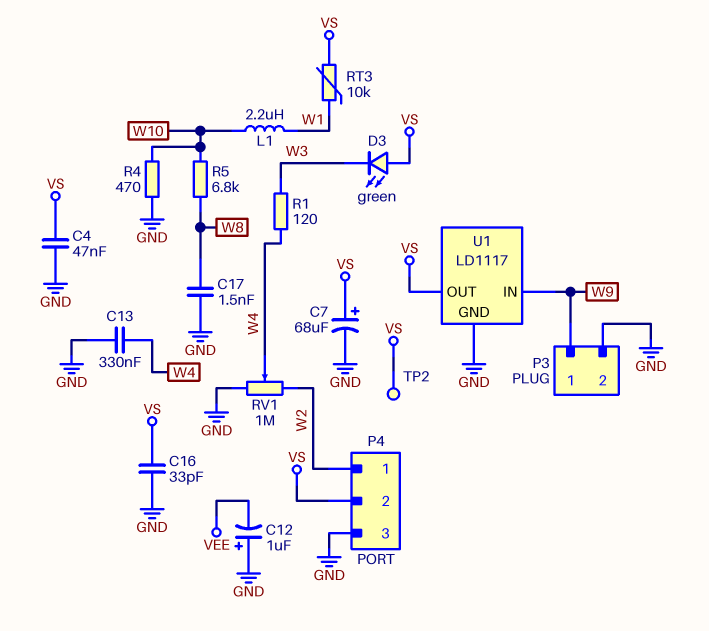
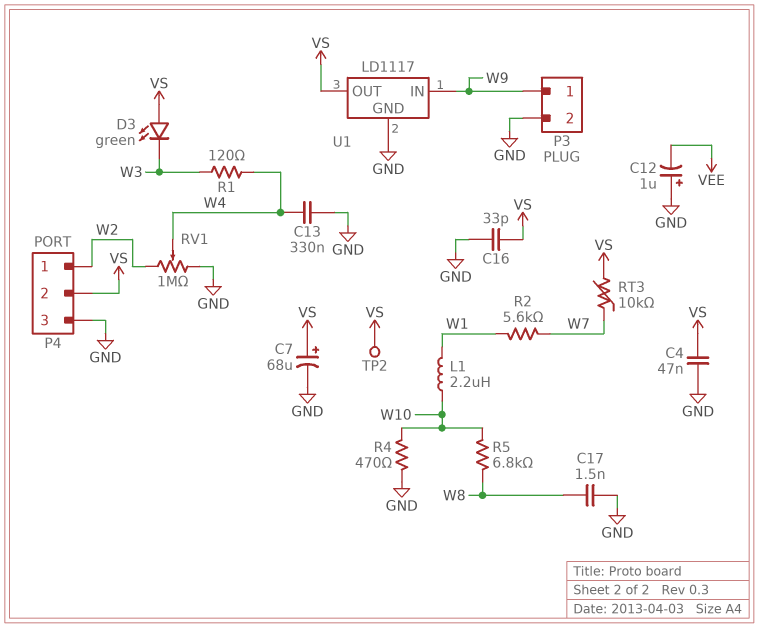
R2: none -> 5.6k (W1, W7)
RT3: 10k (VS, W1) -> 10k (VS, W7)

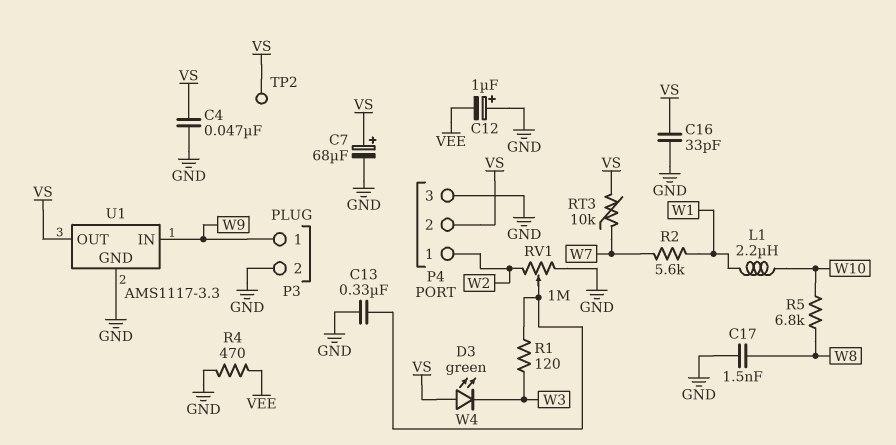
R4: 470 (GND, W10) -> 470 (GND, VEE)
U1: LD1117 -> AMS1117-3.3

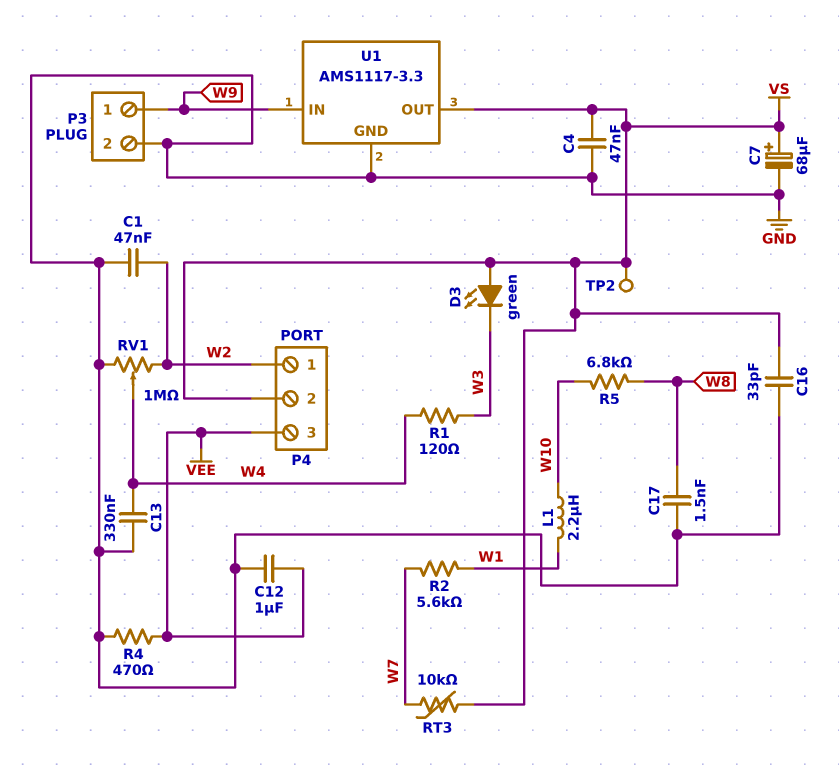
C1: none -> 47nF (GND, W2)
C12: 1uF (plus GND, minus VEE) -> 1uF (GND, VEE)
P4 pin 3: GND -> VEE

